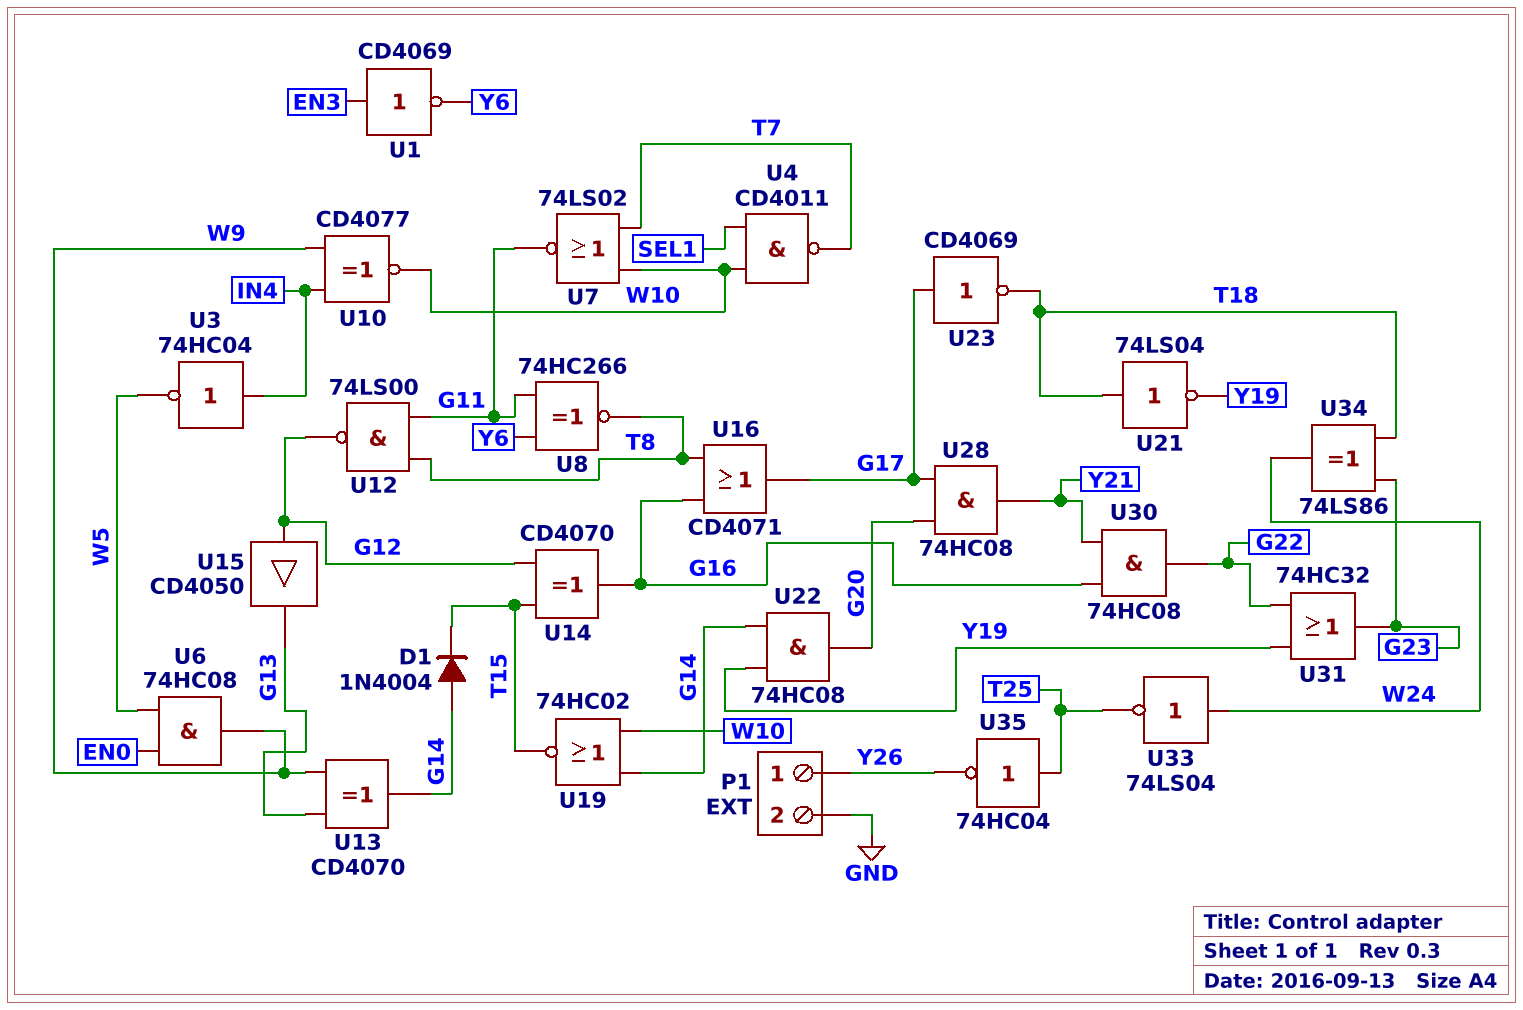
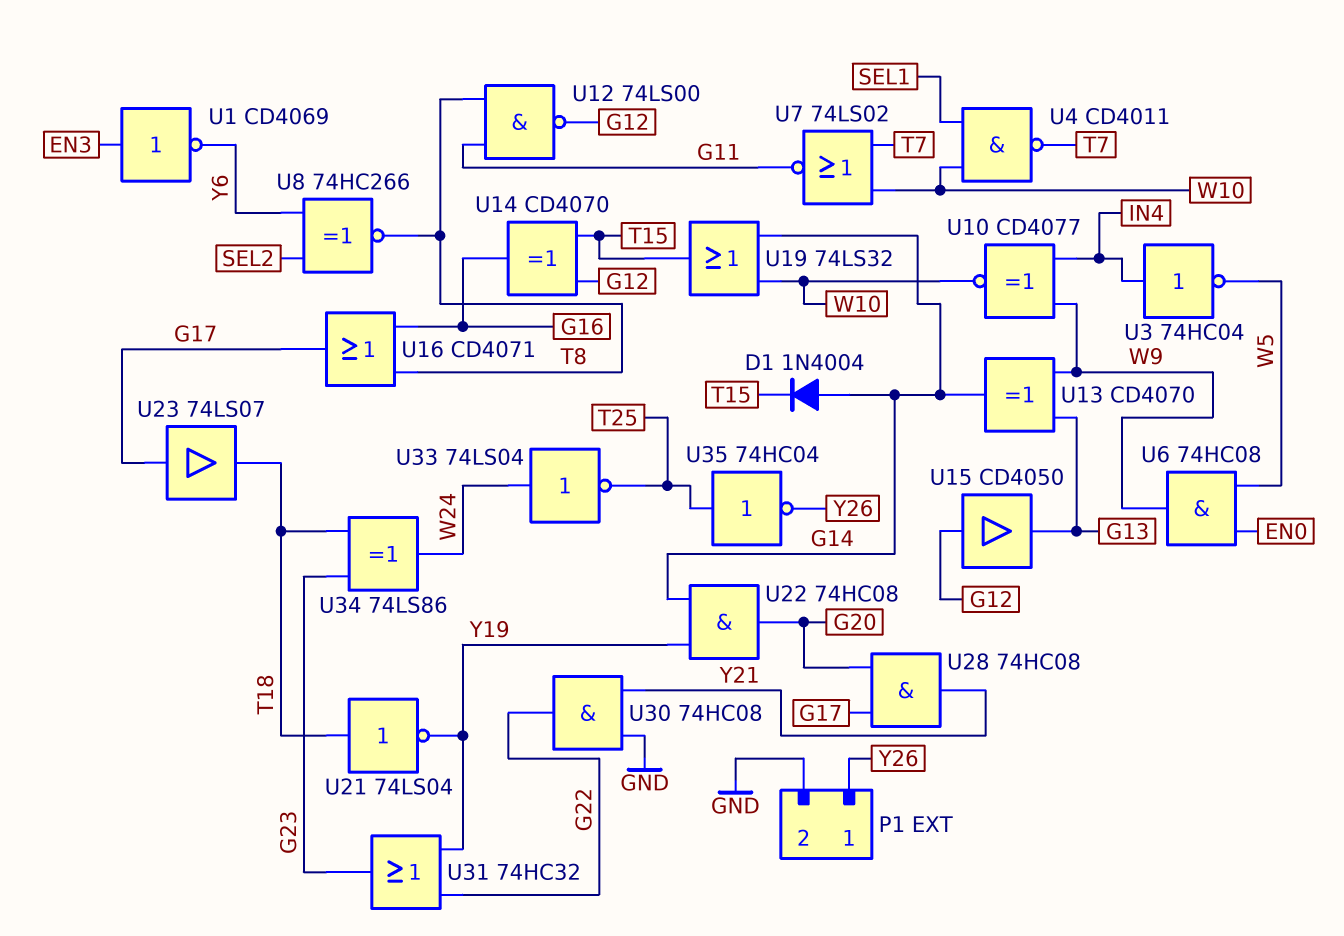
U8: XNOR 74HC266 (in G11, in Y6, out T8) -> XNOR 74HC266 (in SEL2, in Y6, out T8)
U19: NOR 74HC02 (in G14, in W10, out T15) -> OR 74LS32 (in G14, in W10, out T15)
U23: NOT CD4069 (in G17, out T18) -> buffer 74LS07 (in G17, out T18)
U30: AND 74HC08 (in G16, in Y21, out G22) -> AND 74HC08 (in GND, in Y21, out G22)

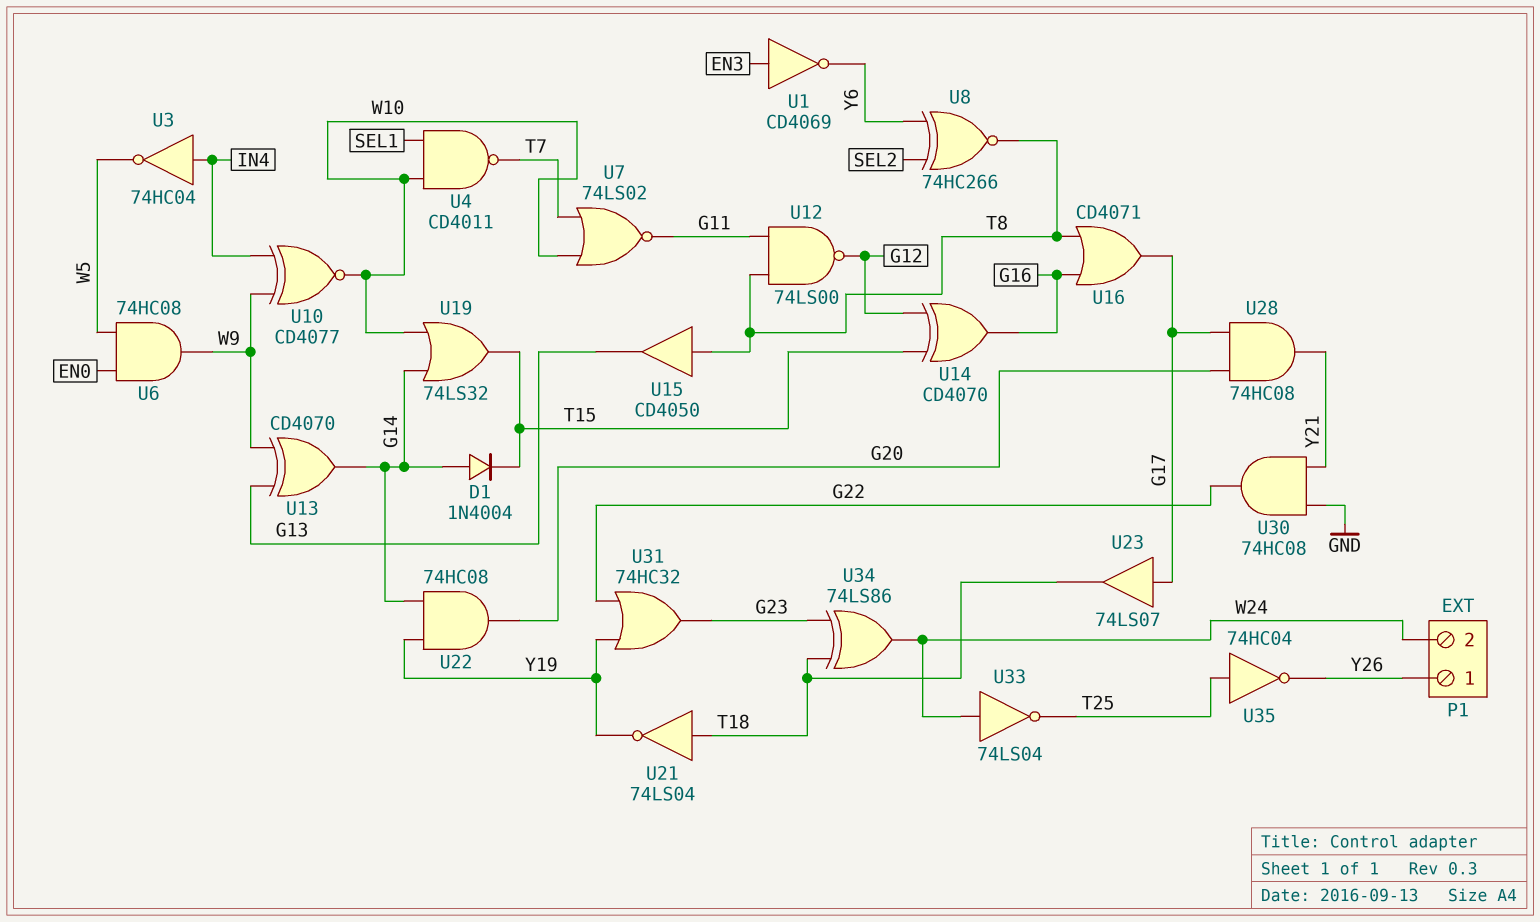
P1 pin 2: GND -> W24
U15: buffer CD4050 (in G12, out G13) -> buffer CD4050 (in T8, out G13)

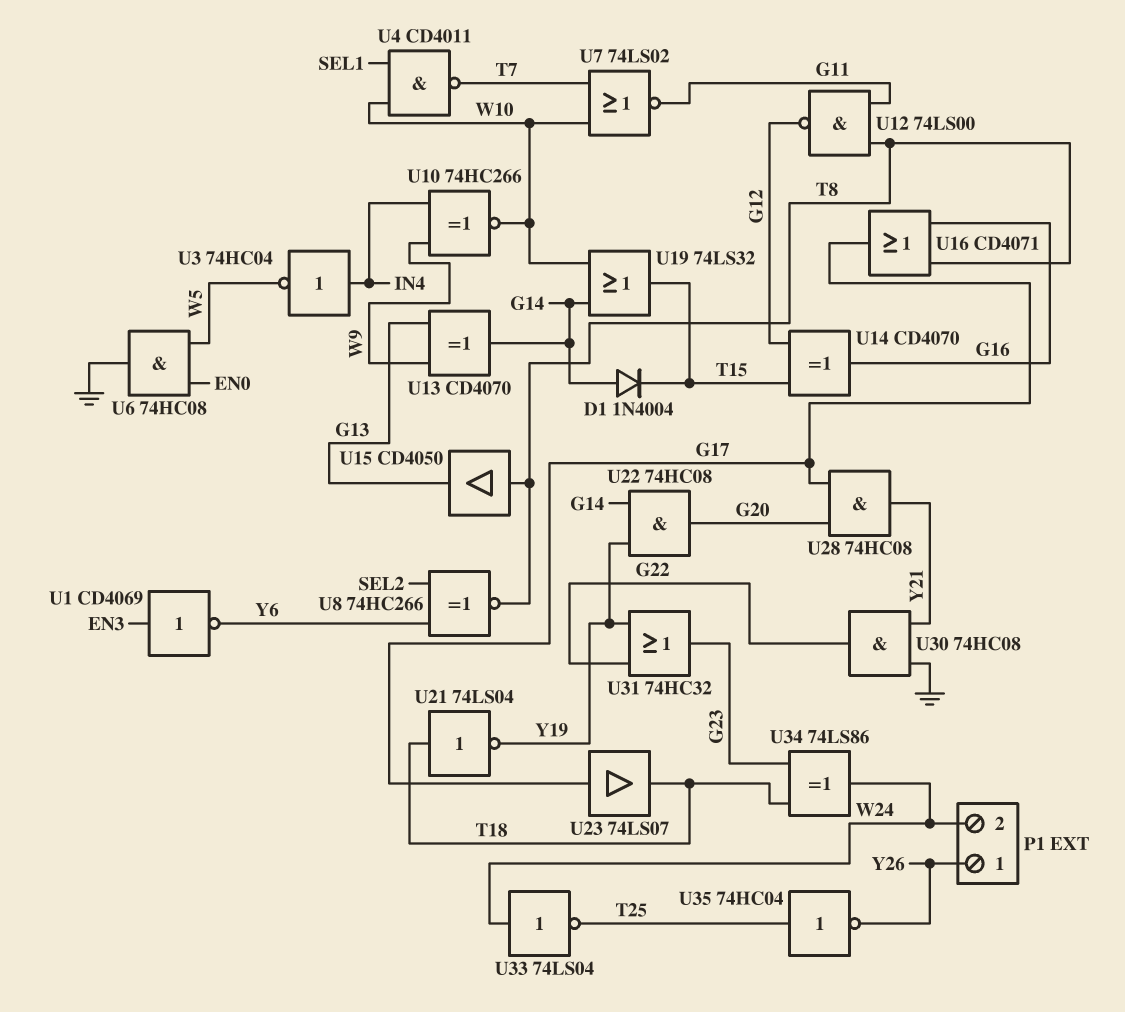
U6: AND 74HC08 (in EN0, in W5, out W9) -> AND 74HC08 (in EN0, in W5, out GND)
U10: XNOR CD4077 (in IN4, in W9, out W10) -> XNOR 74HC266 (in IN4, in W9, out W10)

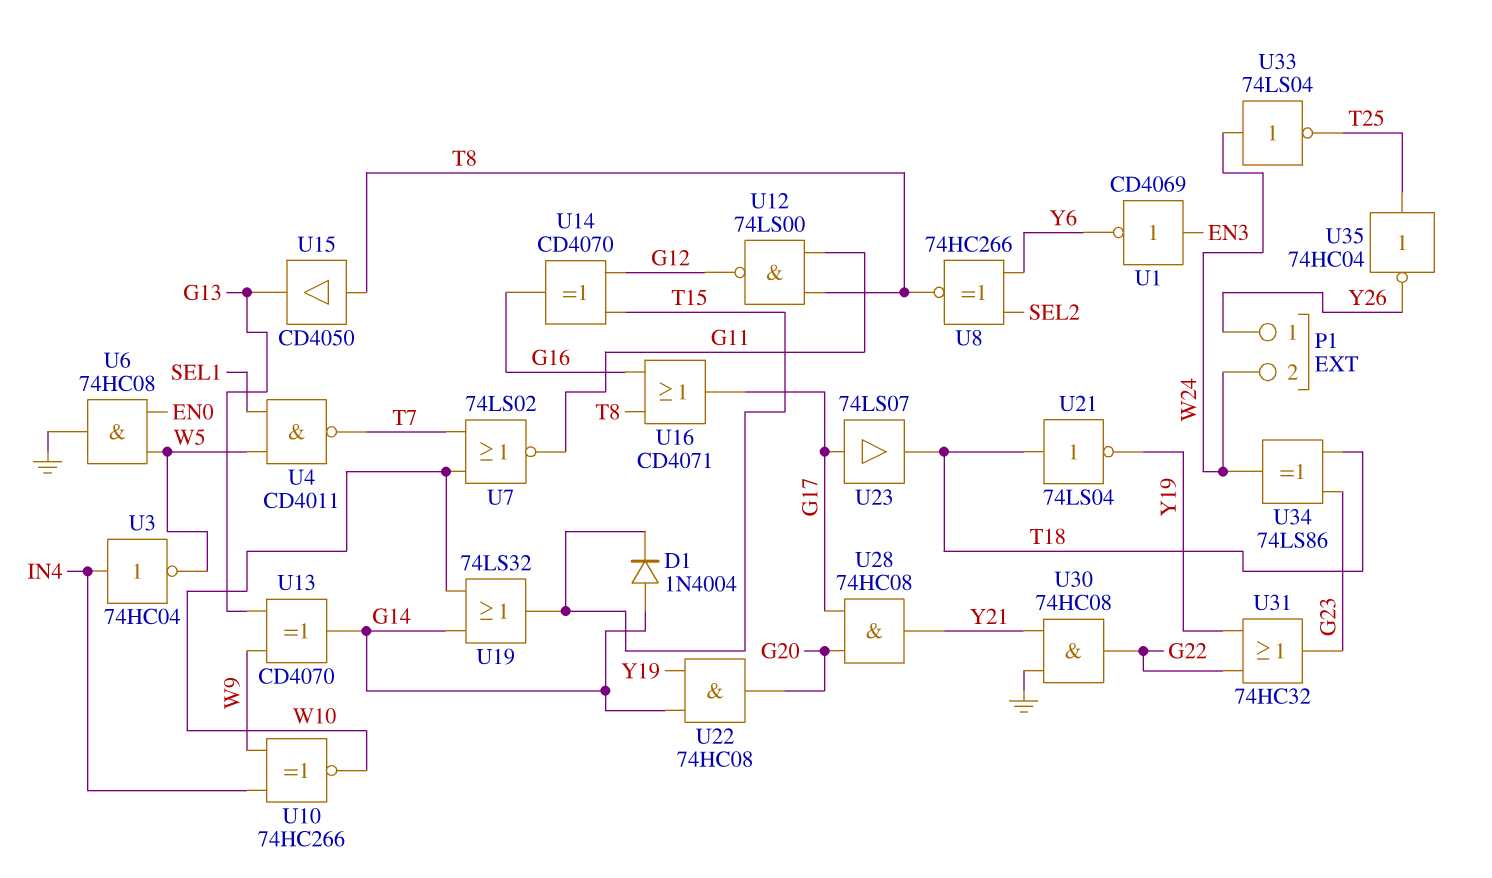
U4: NAND CD4011 (in SEL1, in W10, out T7) -> NAND CD4011 (in SEL1, in W5, out T7)

